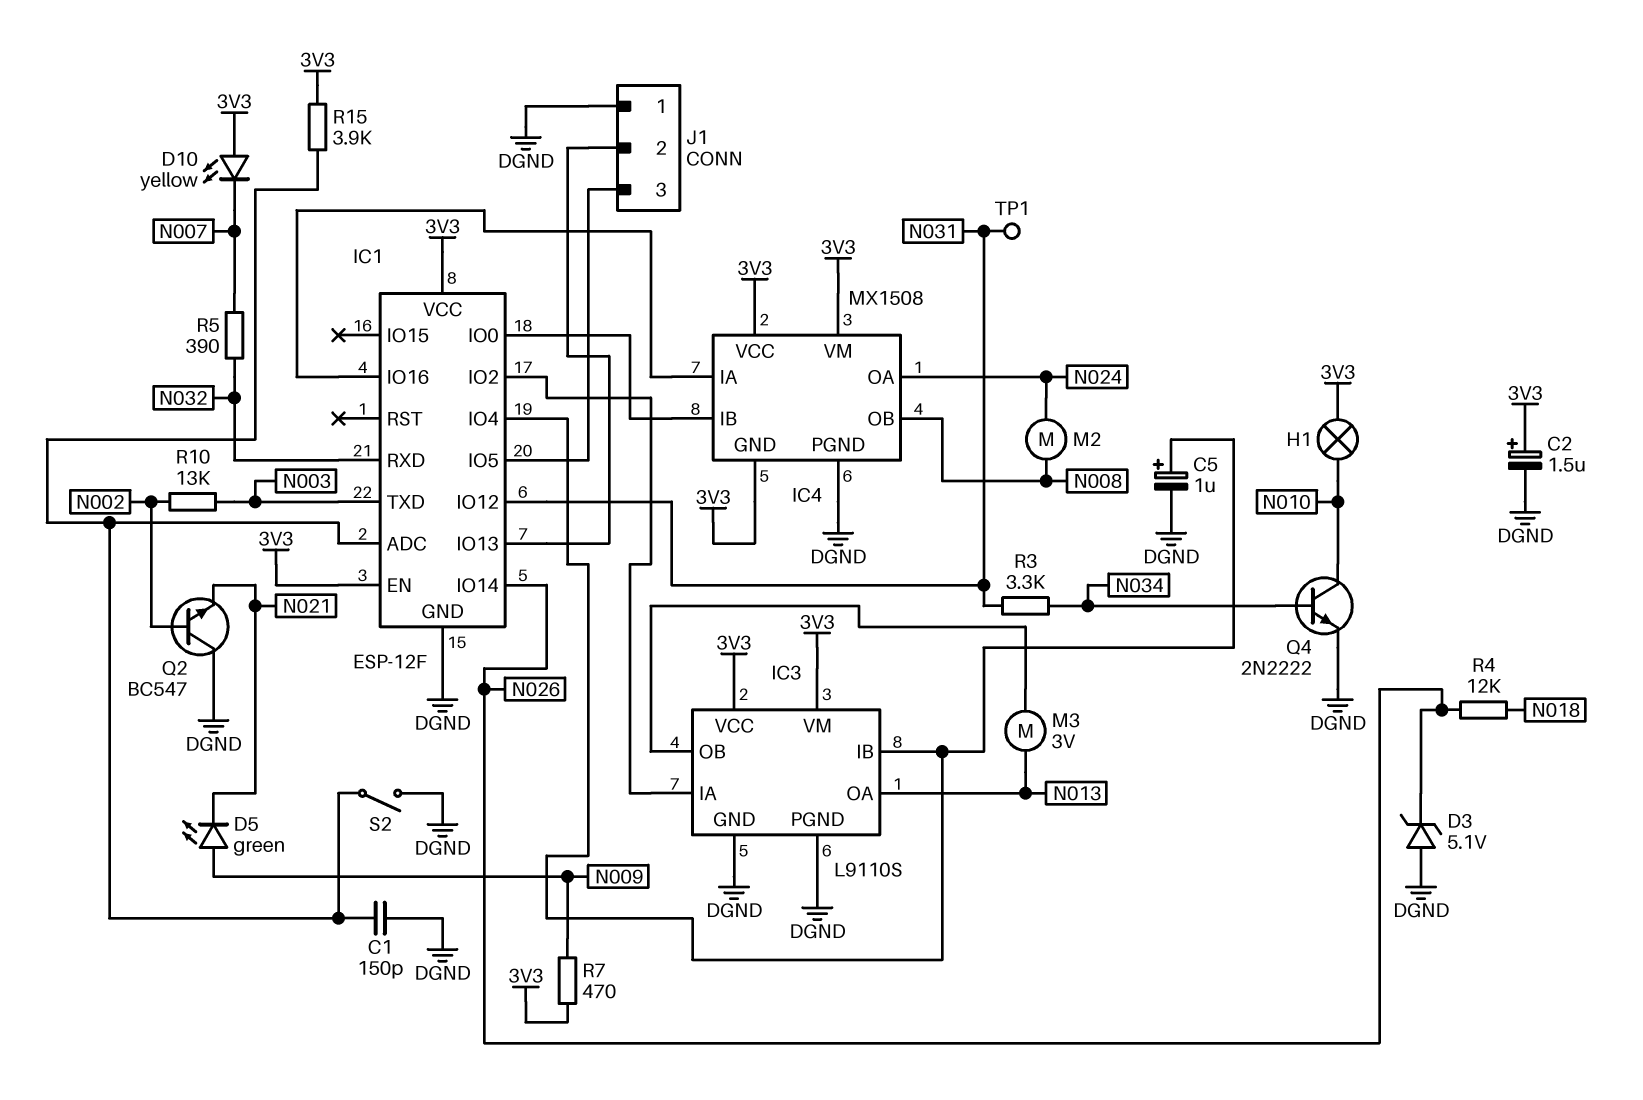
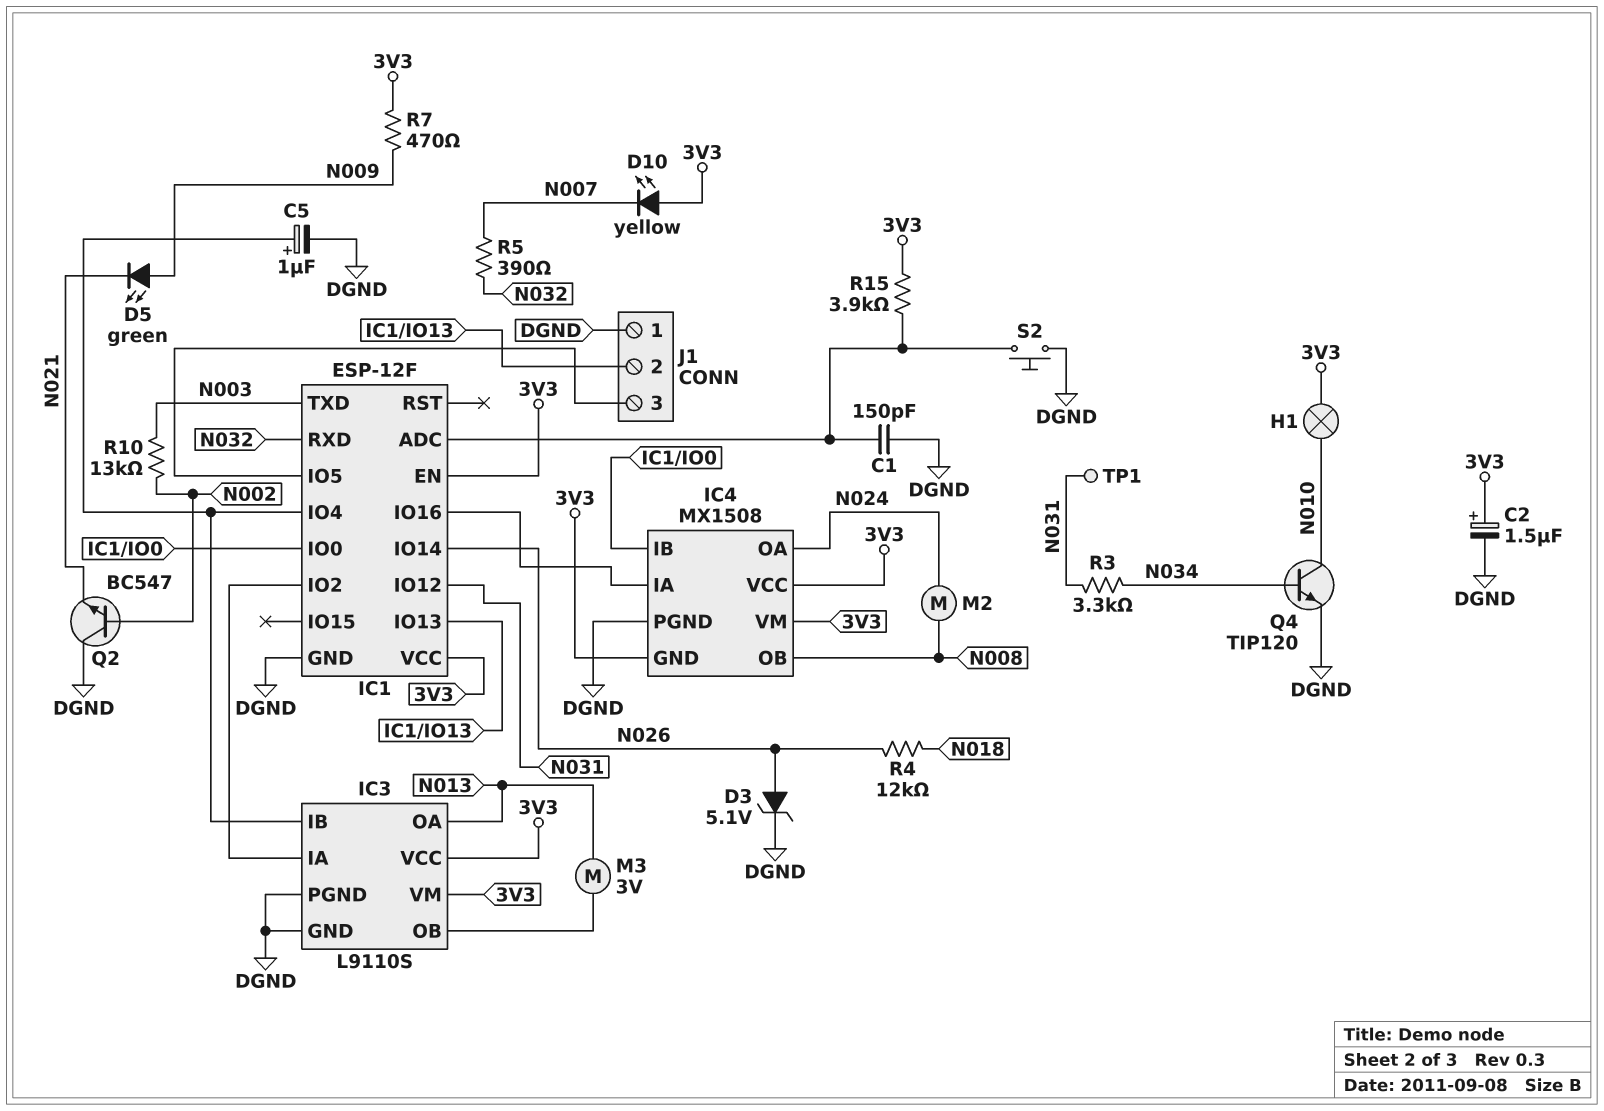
D3: zener 5.1V (A DGND, K N026) -> zener 5.1V (A N026, K DGND)
Q4: NPN 2N2222 (B N034, C N010, E DGND) -> NPN TIP120 (B N034, C N010, E DGND)
S2: switch (DGND, IC1/ADC) -> button (DGND, IC1/ADC)

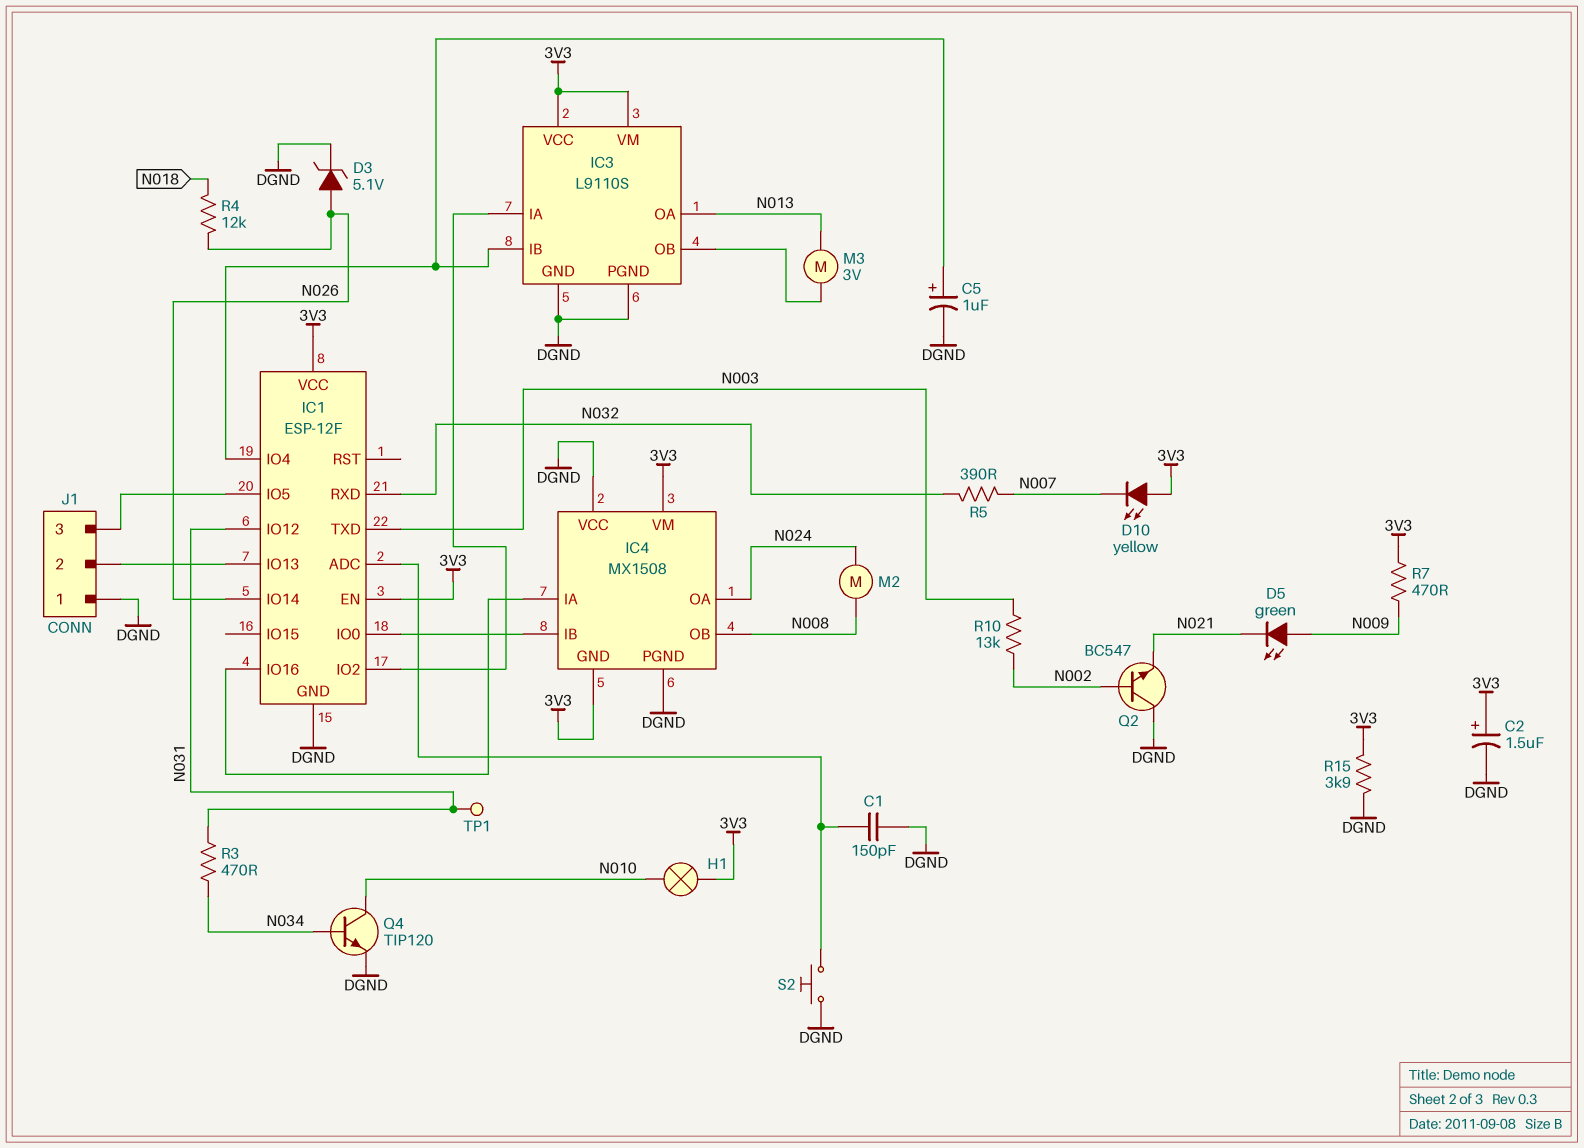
IC4 pin VCC: 3V3 -> DGND
R3: 3.3k (N031, N034) -> 470 (N031, N034)
R15: 3.9k (3V3, IC1/ADC) -> 3.9k (3V3, DGND)

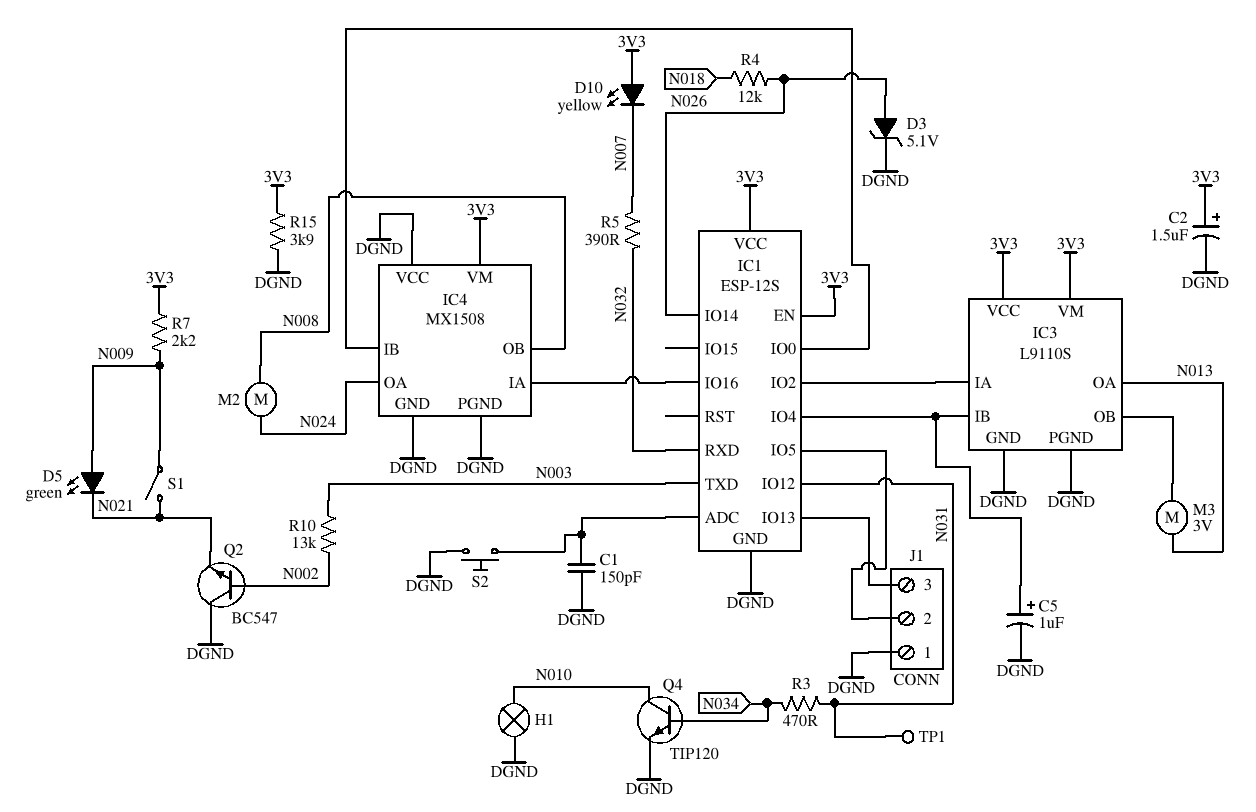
H1: lamp (3V3, N010) -> lamp (DGND, N010)
IC1: ESP-12F -> ESP-12S
IC4 pin GND: 3V3 -> DGND
J1 pin 2: IC1/IO13 -> IC1/IO5
J1 pin 3: IC1/IO5 -> IC1/IO13
R7: 470 (3V3, N009) -> 2.2k (3V3, N009)
S1: none -> switch (N009, N021)

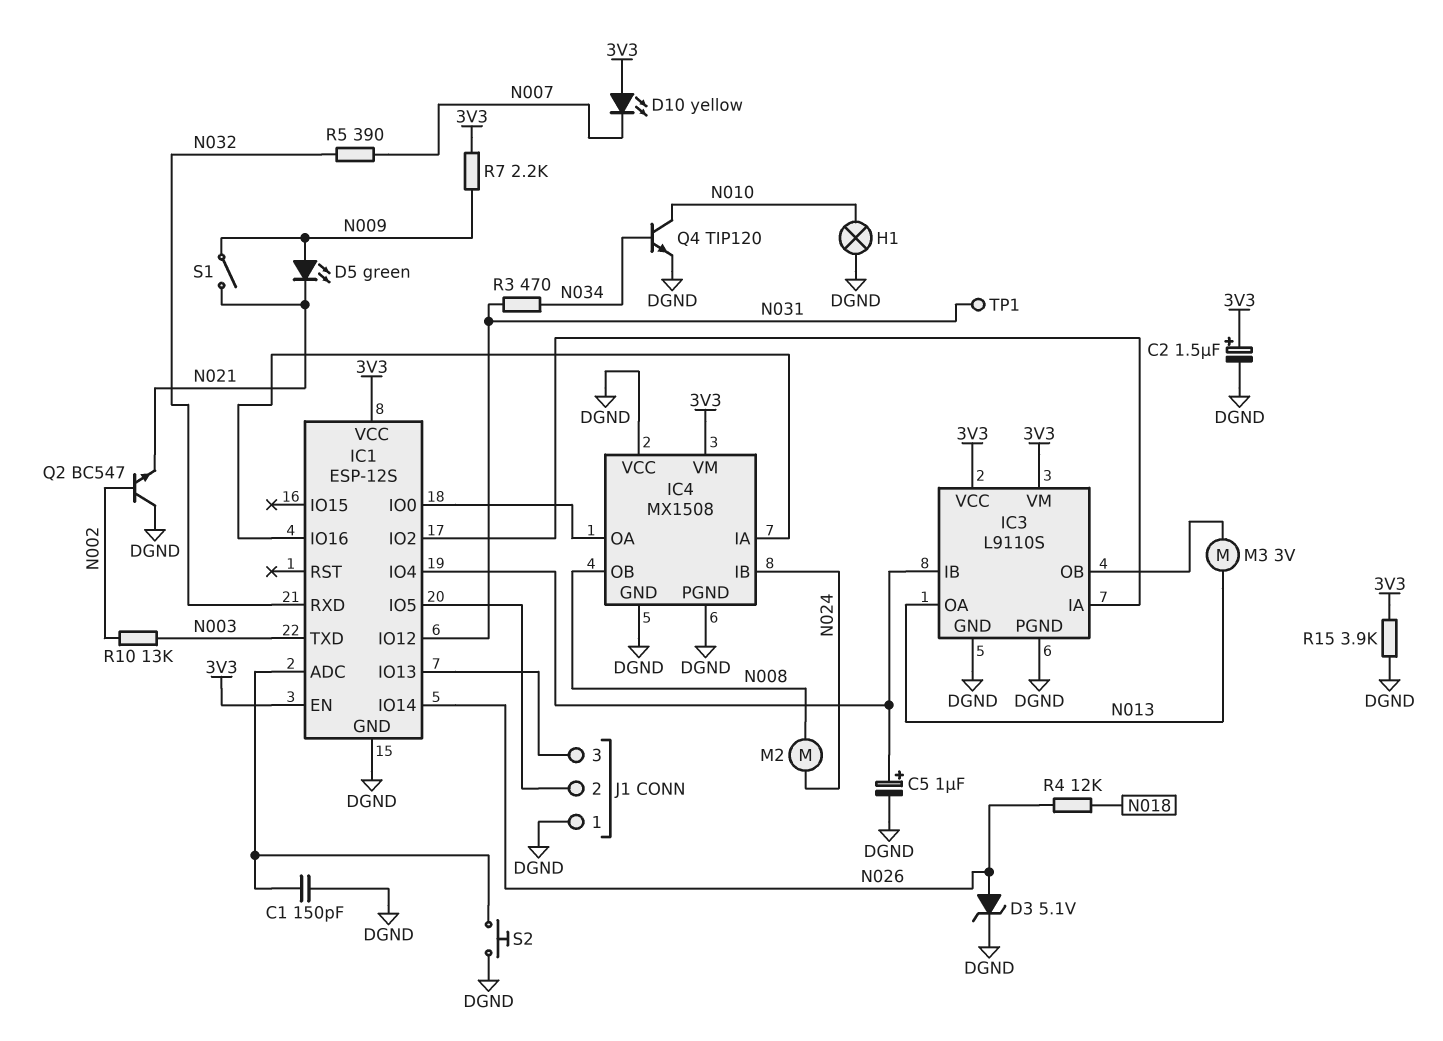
IC4 pin IB: IC1/IO0 -> N024
IC4 pin OA: N024 -> IC1/IO0

